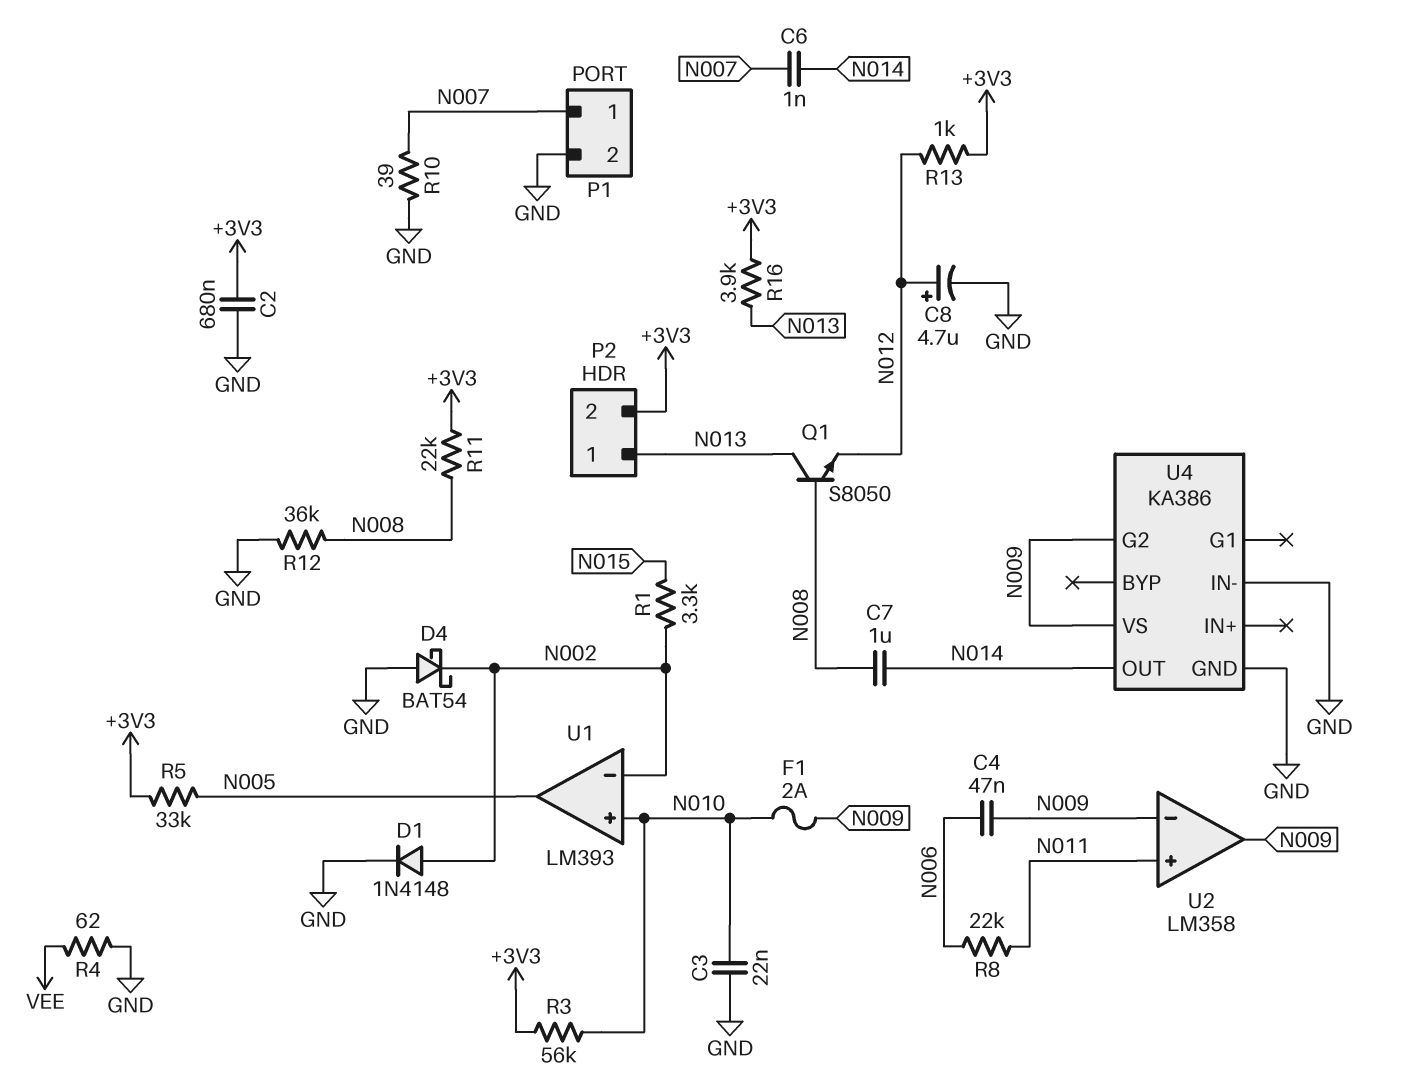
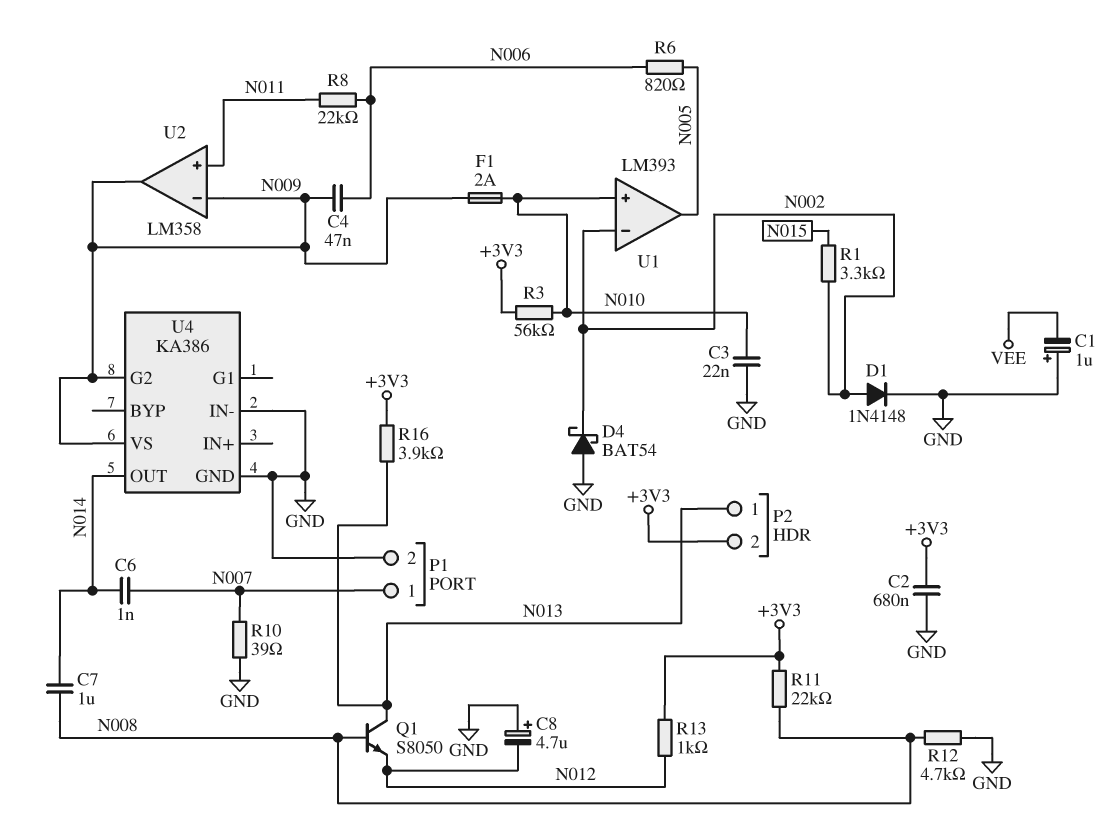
C1: none -> 1uF (plus GND, minus VEE)
C8: 4.7uF (plus N012, minus GND) -> 4.7uF (plus GND, minus N012)
R4: 62 (GND, VEE) -> none
R5: 33k (+3V3, N005) -> none
R6: none -> 820 (N005, N006)
R12: 36k (GND, N008) -> 4.7k (GND, N008)

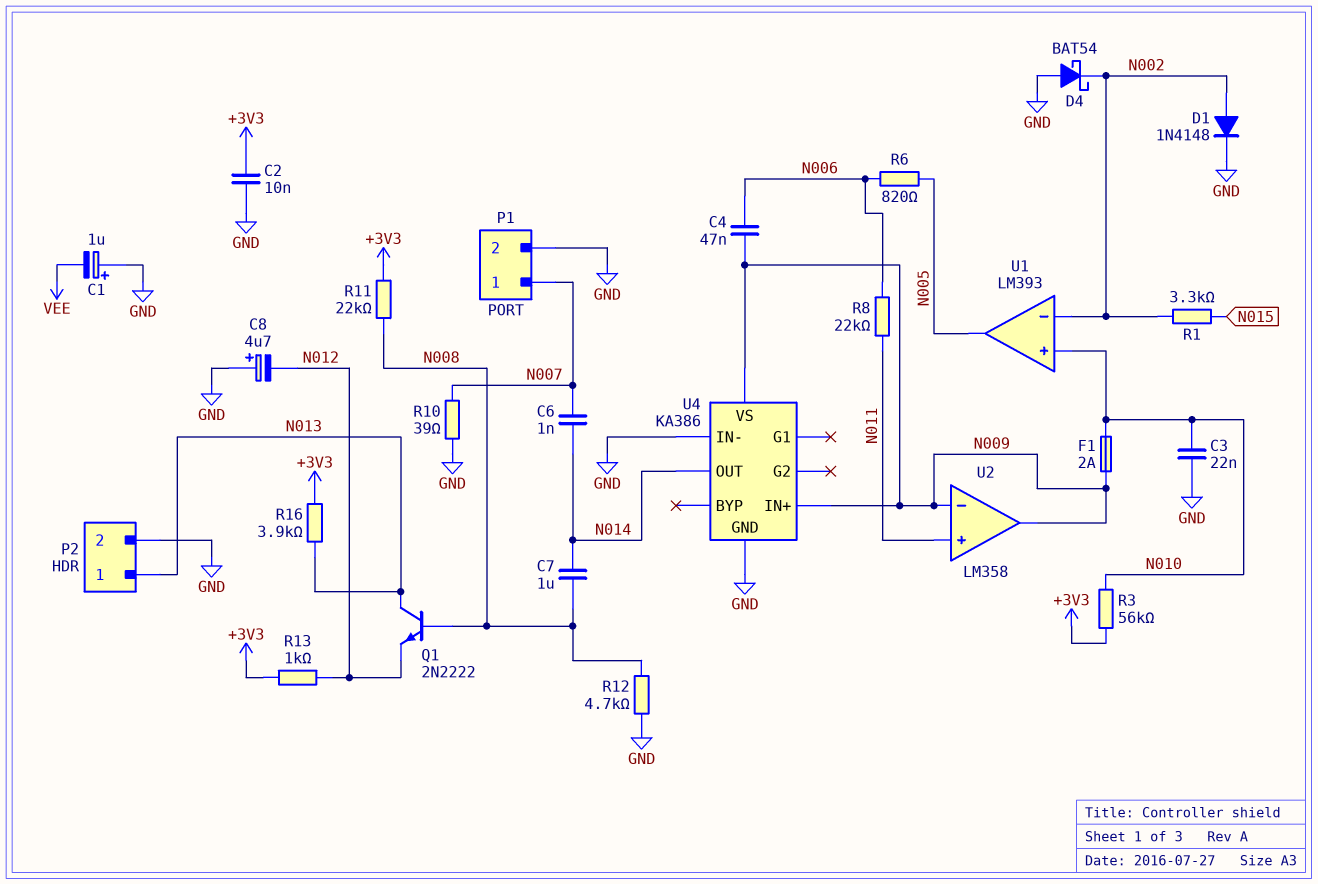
C2: 680nF (+3V3, GND) -> 10nF (+3V3, GND)
P2 pin 2: +3V3 -> GND
Q1: NPN S8050 (B N008, C N013, E N012) -> NPN 2N2222 (B N008, C N013, E N012)
U4 pin G2: N009 -> none
U4 pin IN+: none -> N009

